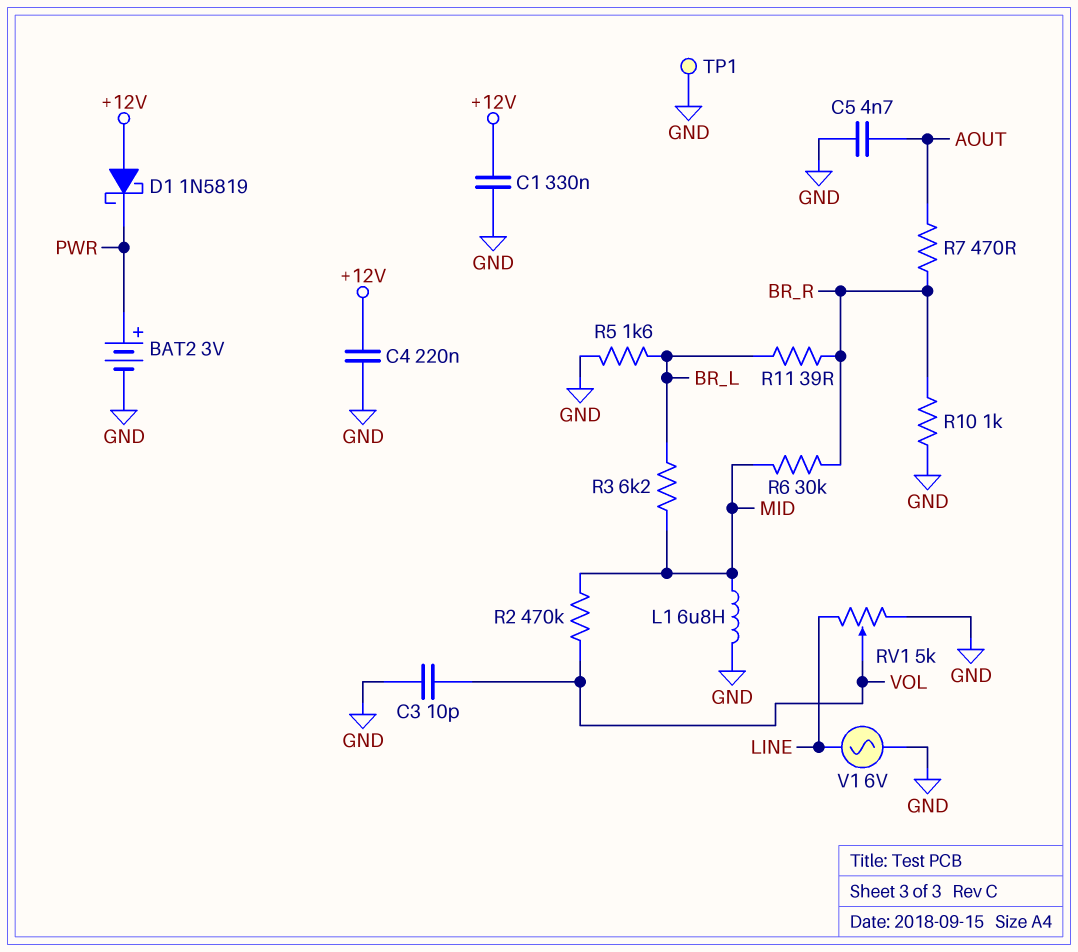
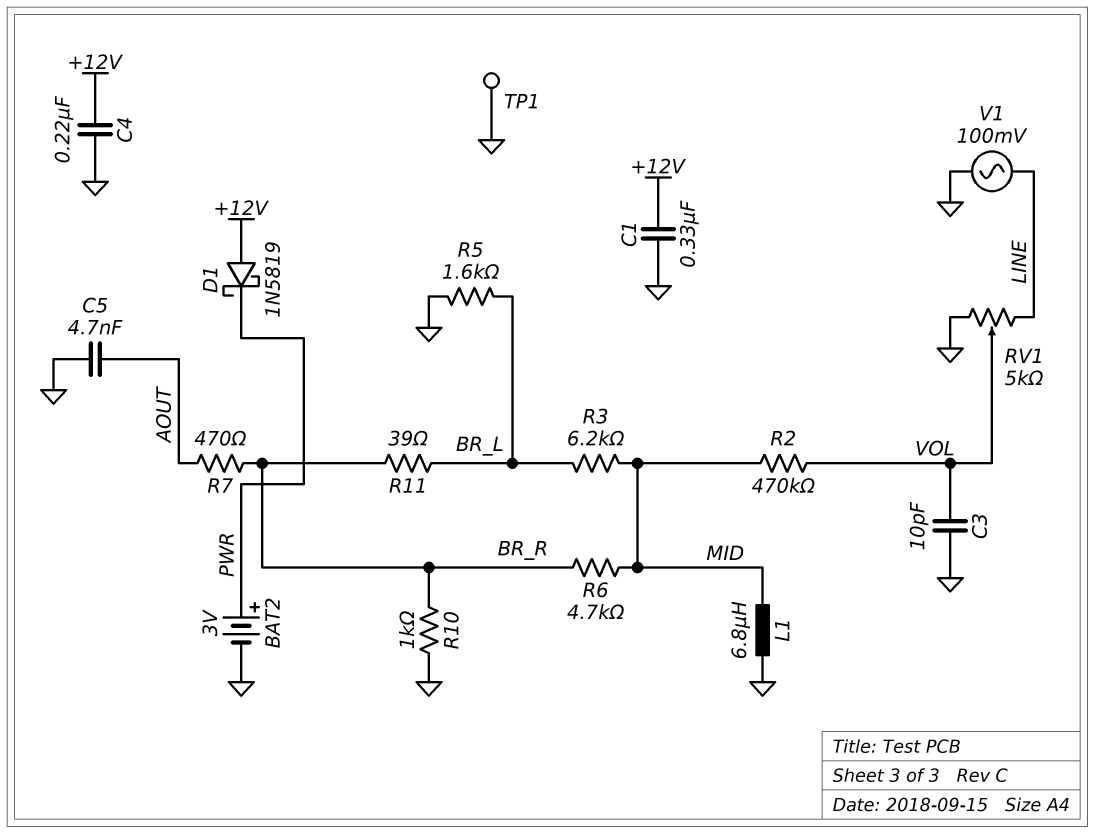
R6: 30k (BR_R, MID) -> 4.7k (BR_R, MID)
V1: AC 6V (GND, LINE) -> AC 100mV (GND, LINE)

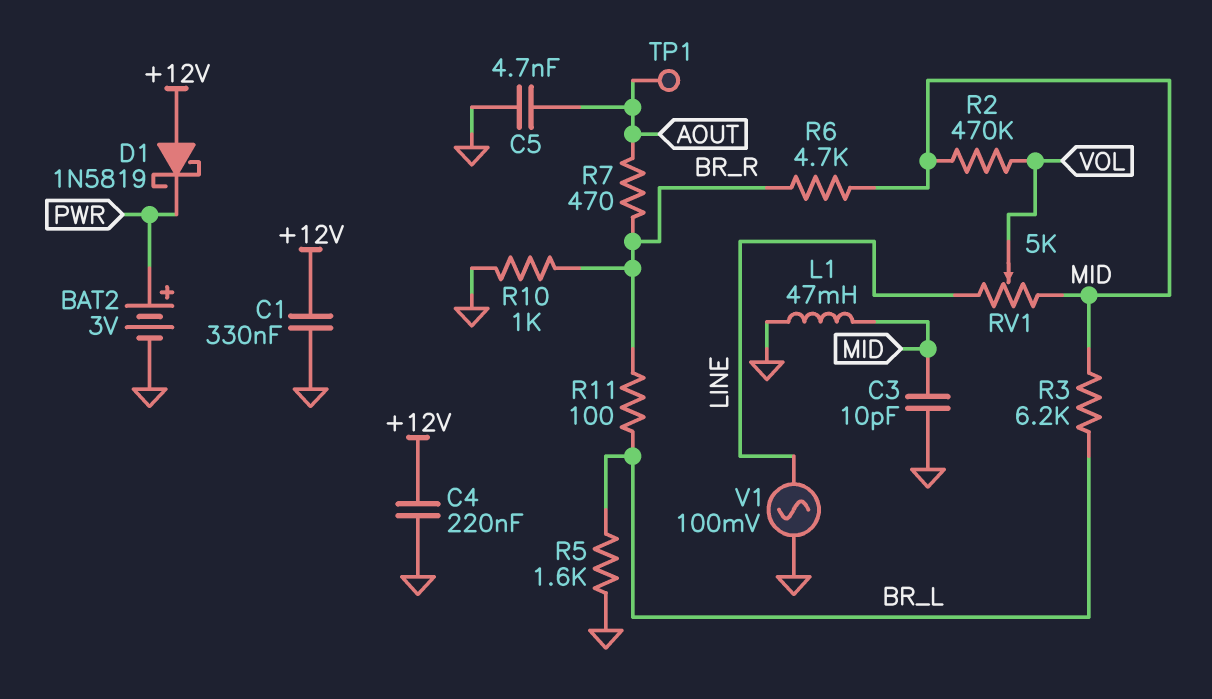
C3: 10pF (GND, VOL) -> 10pF (GND, MID)
L1: 6.8uH (GND, MID) -> 47mH (GND, MID)
R11: 39 (BR_L, BR_R) -> 100 (BR_L, BR_R)
RV1: 5k (GND, LINE, wiper VOL) -> 5k (LINE, MID, wiper VOL)
TP1: test point (GND) -> test point (AOUT)

